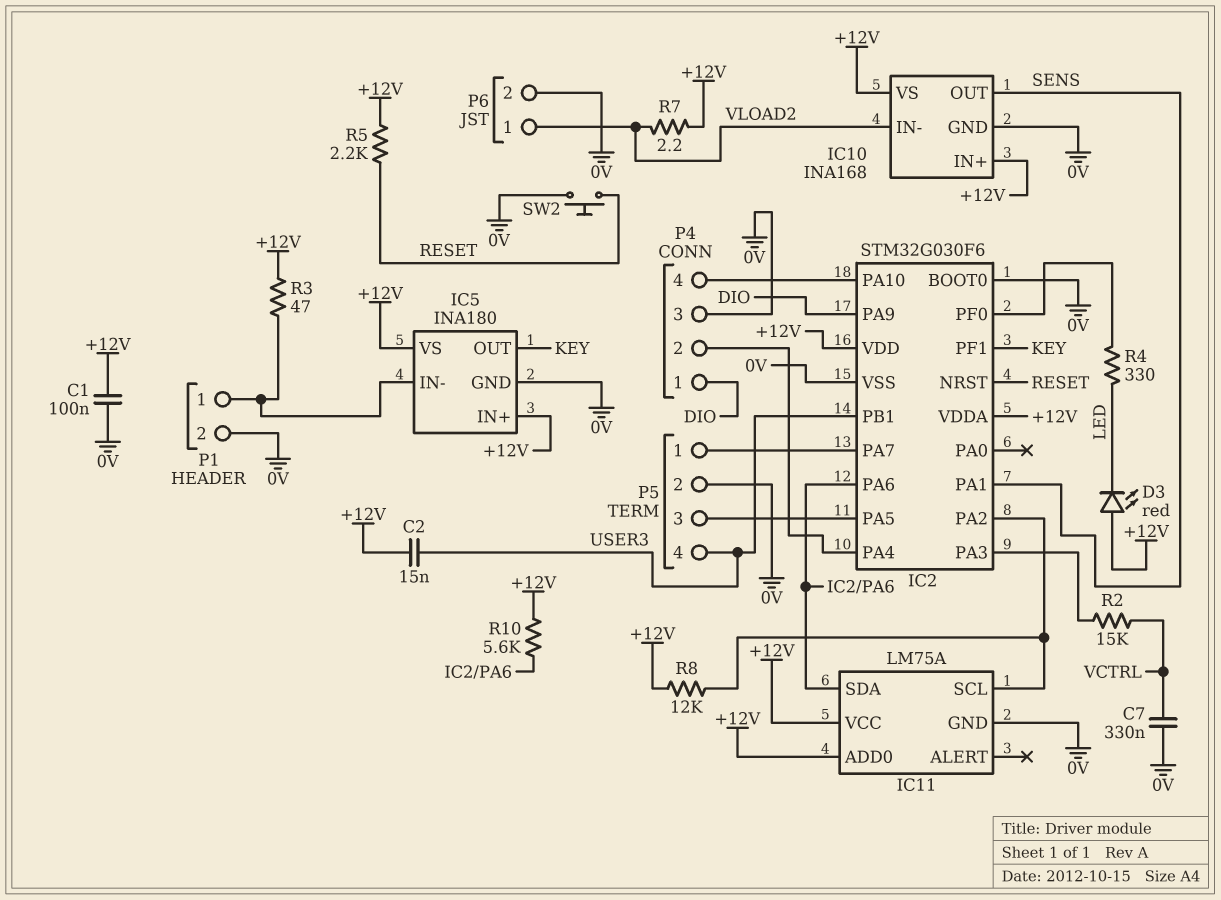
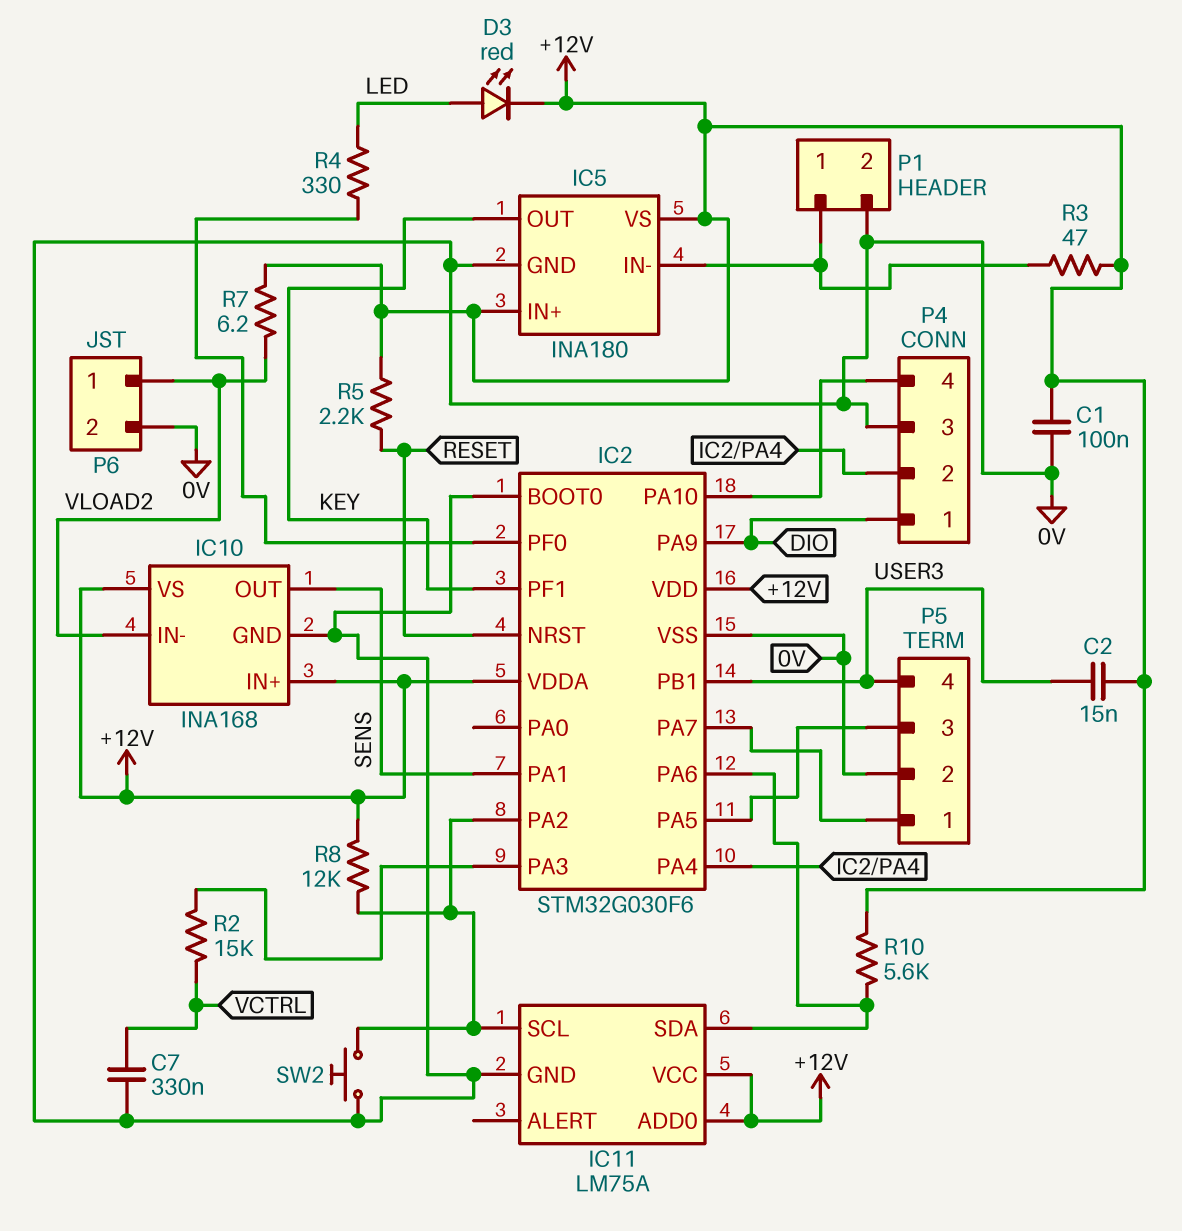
D3: LED red (A +12V, K LED) -> LED red (A LED, K +12V)
R7: 2.2 (+12V, VLOAD2) -> 6.2 (+12V, VLOAD2)
SW2: button (0V, RESET) -> button (0V, IC2/PA2)

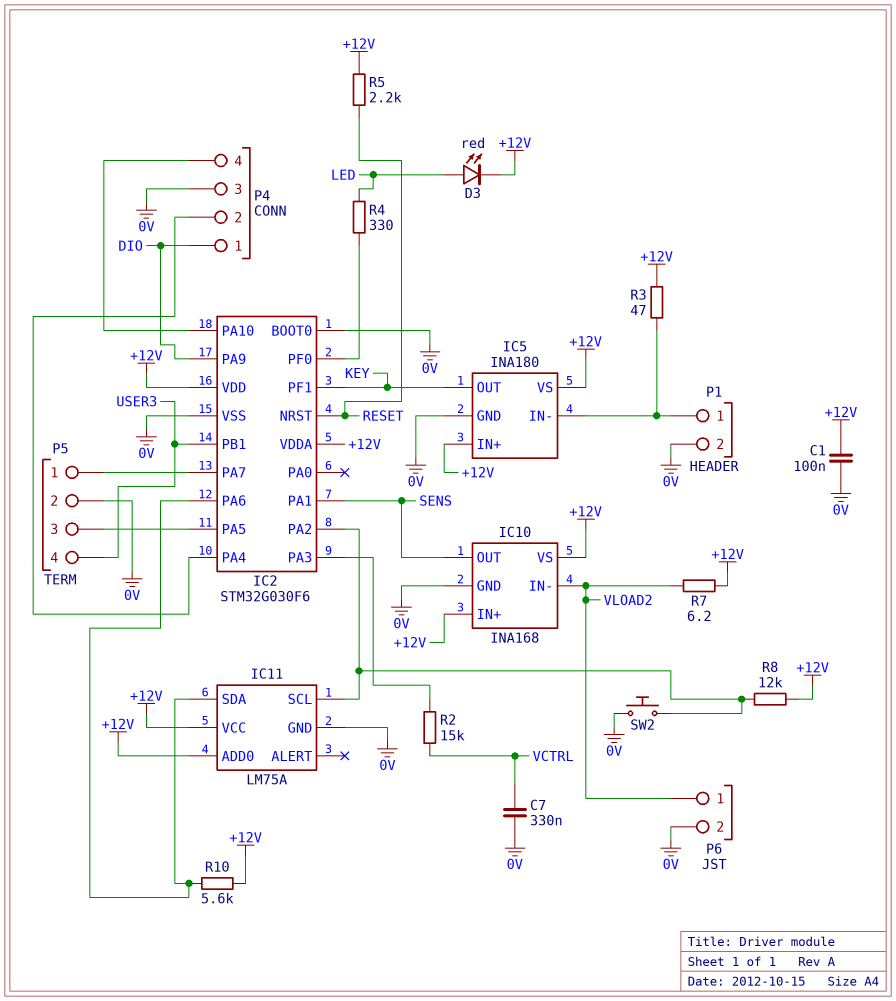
C2: 15nF (+12V, USER3) -> none

